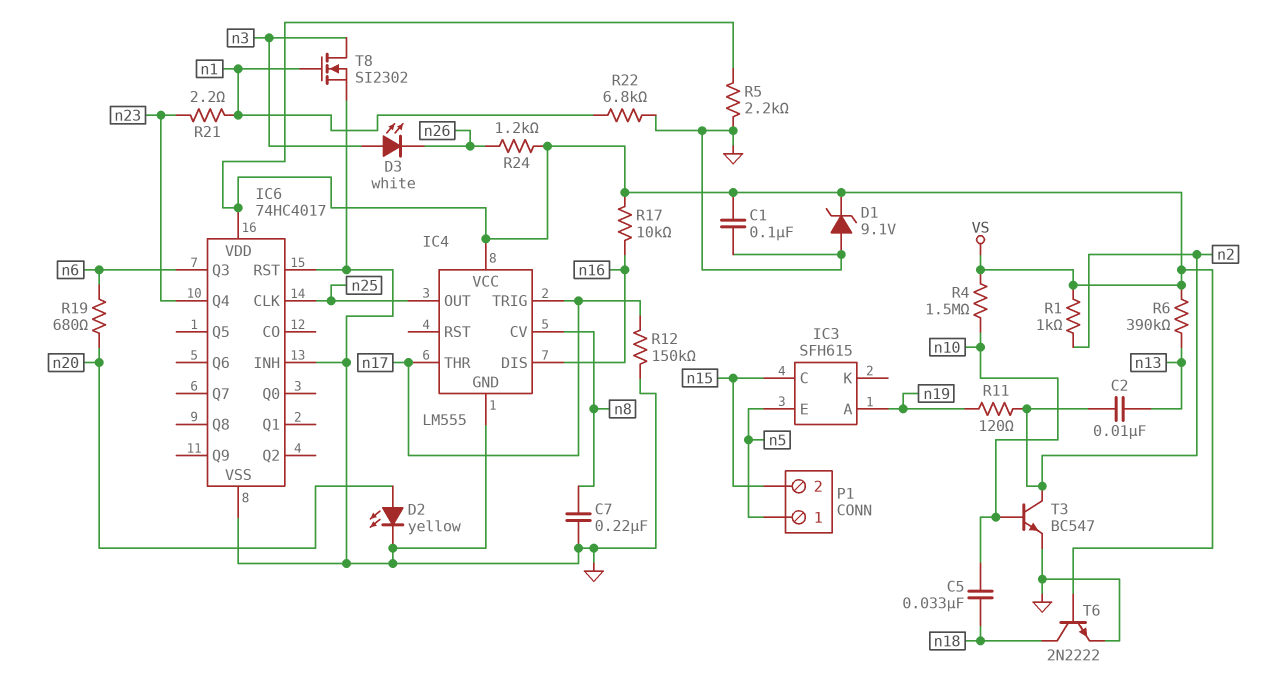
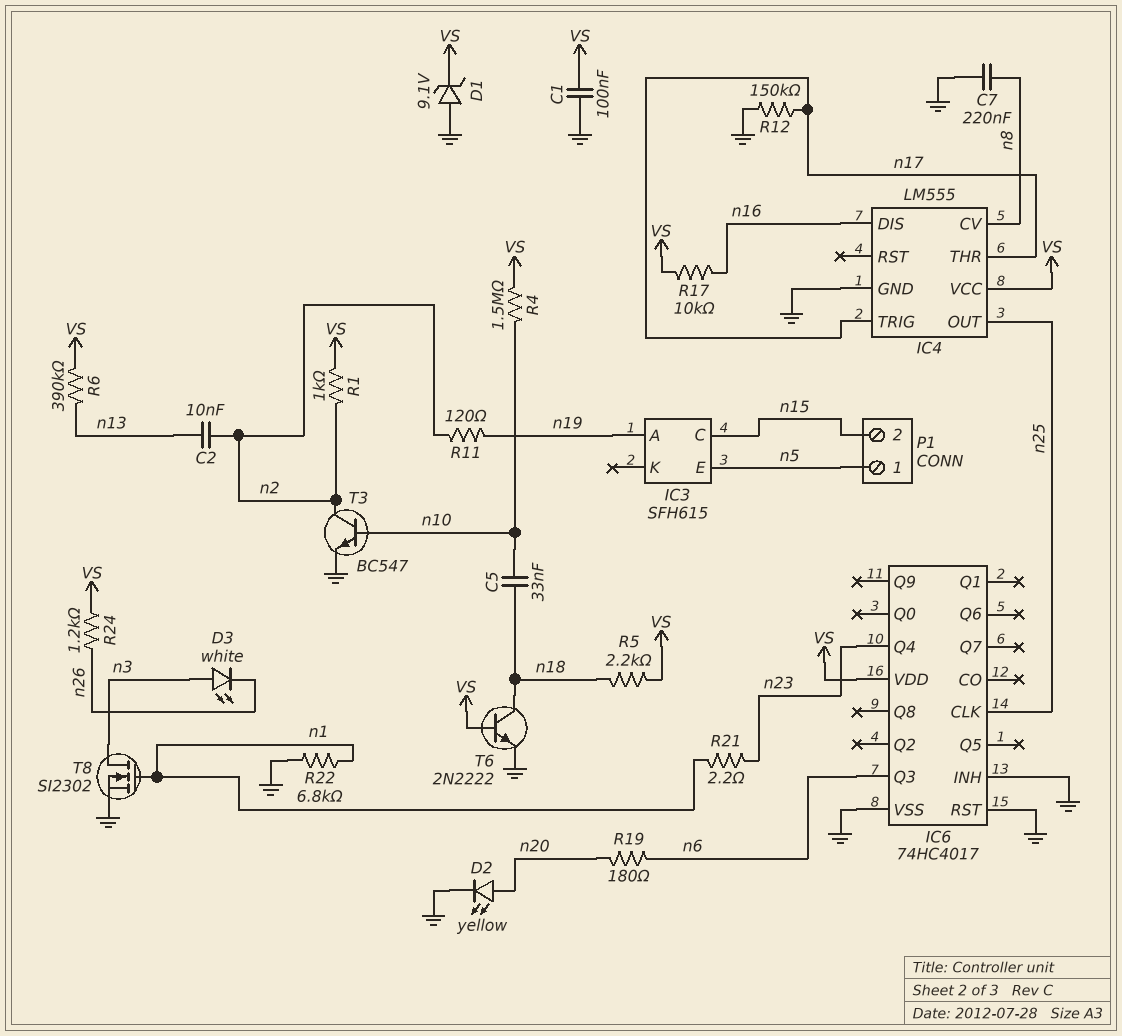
R5: 2.2k (GND, VS) -> 2.2k (VS, n18)
R19: 680 (n6, n20) -> 180 (n6, n20)

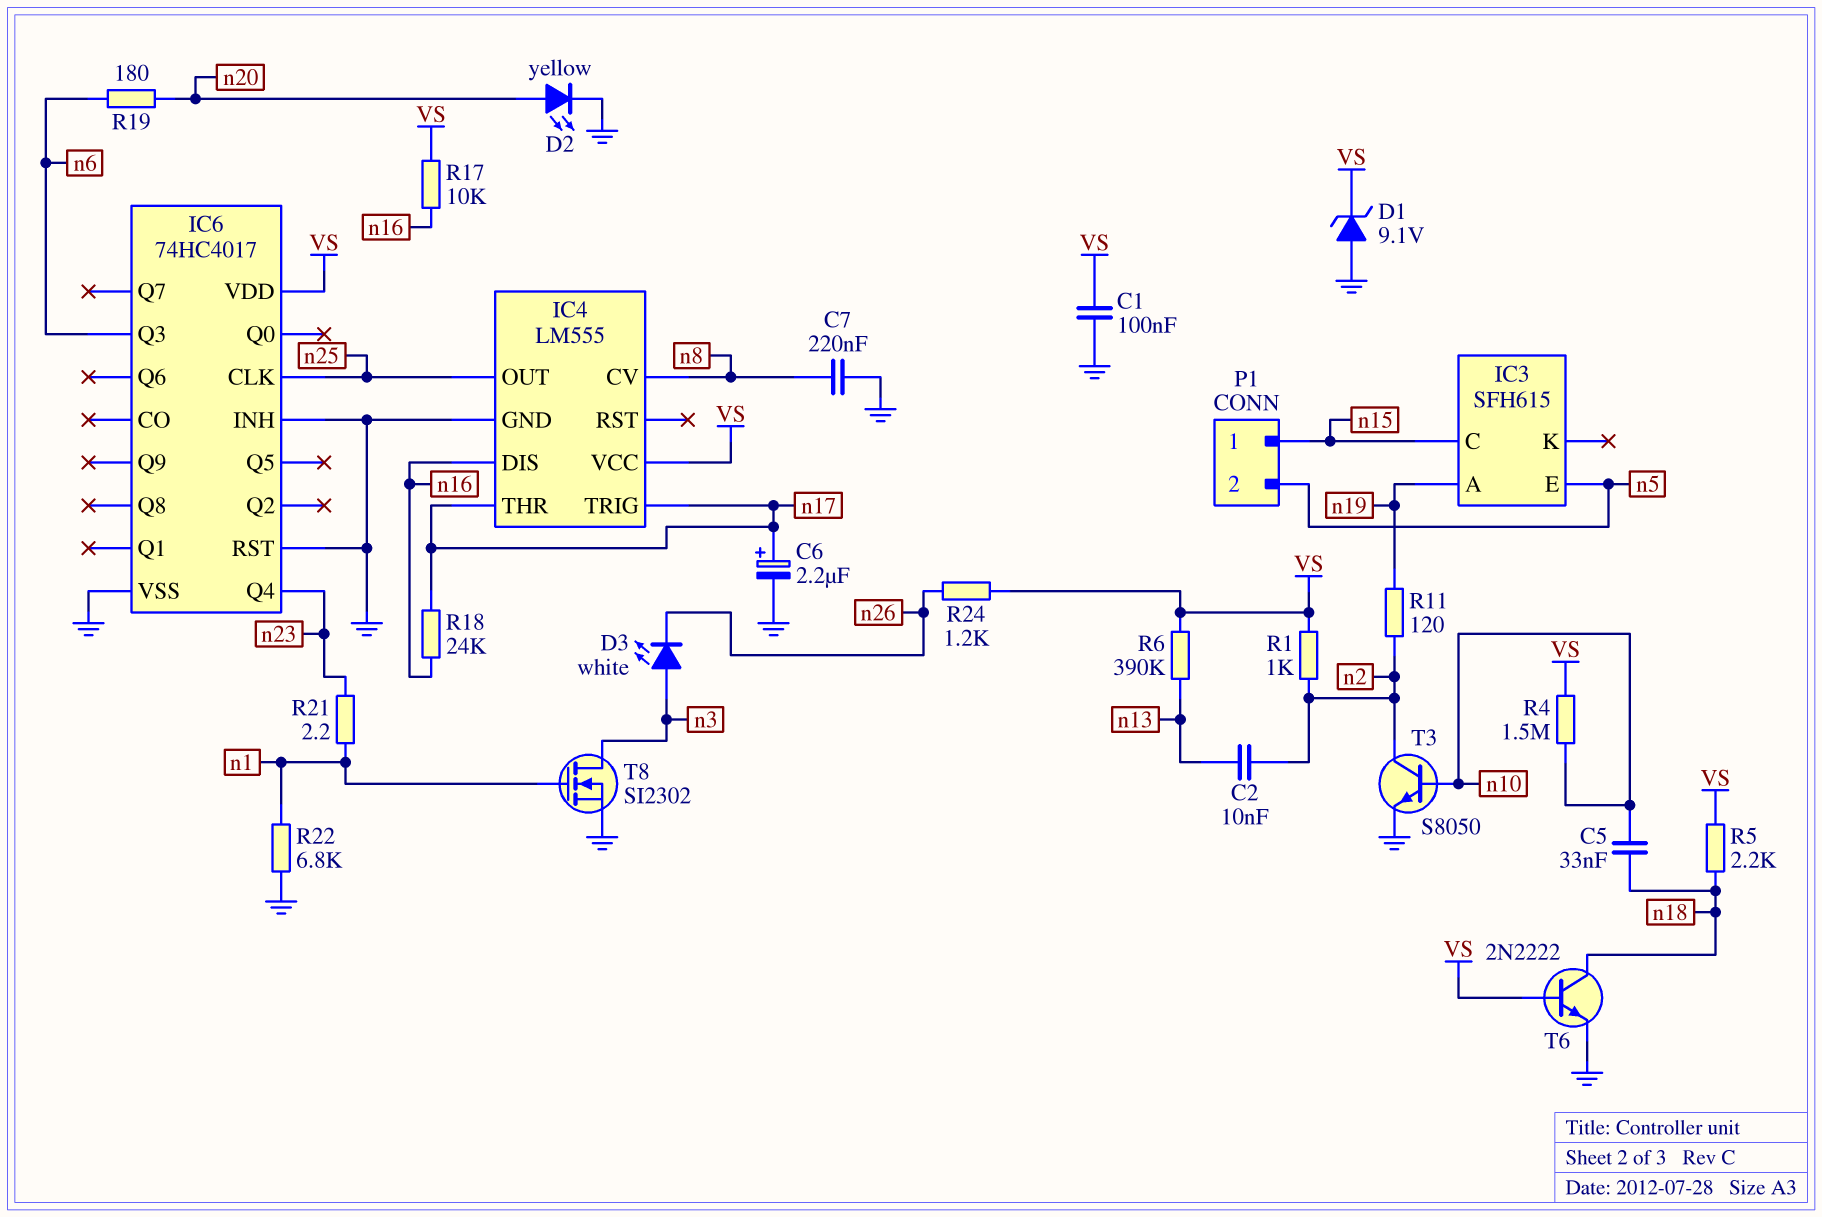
C6: none -> 2.2uF (plus n17, minus GND)
P1 pin 1: n5 -> n15
P1 pin 2: n15 -> n5
R12: 150k (GND, n17) -> none
R18: none -> 24k (n16, n17)
T3: NPN BC547 (B n10, C n2, E GND) -> NPN S8050 (B n10, C n2, E GND)

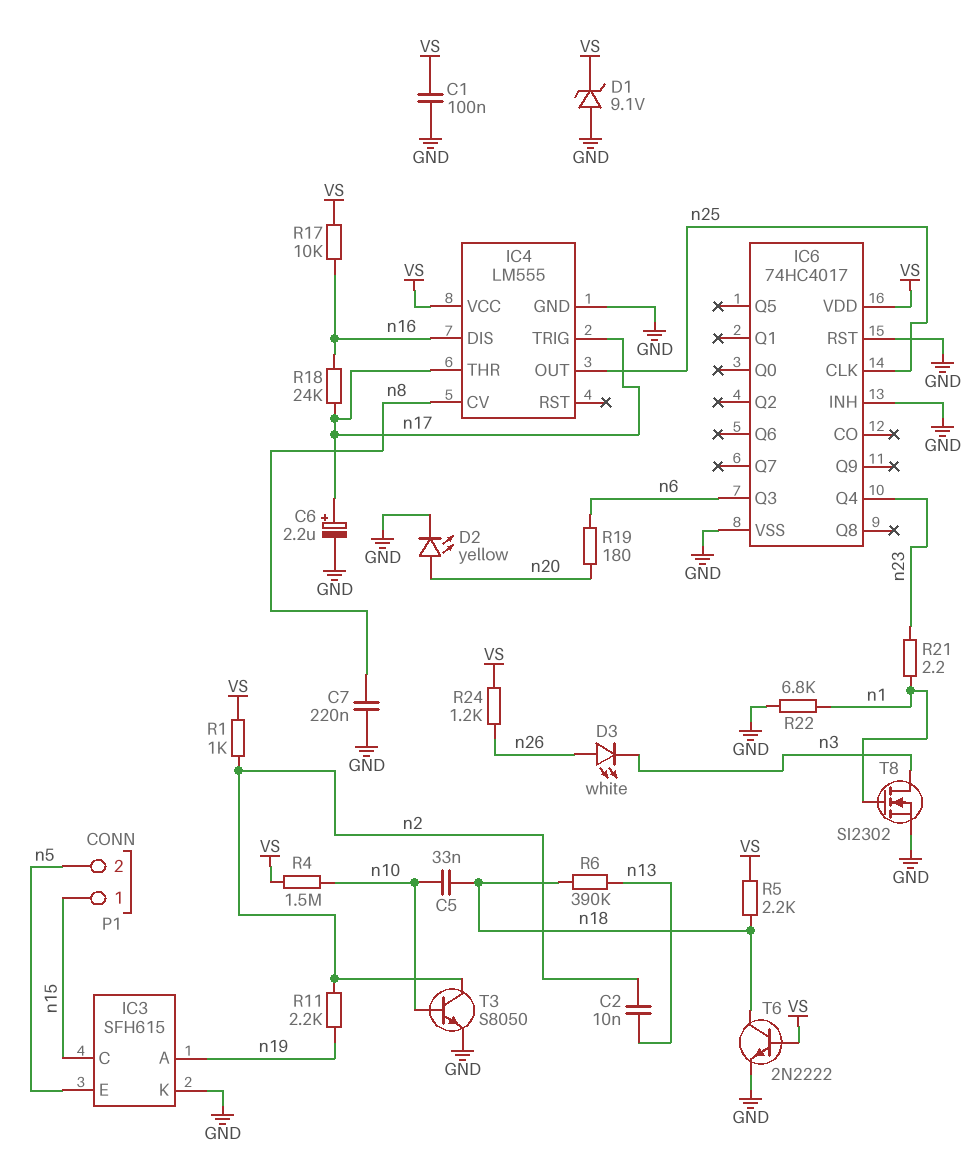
D3: LED white (A n3, K n26) -> LED white (A n26, K n3)
IC3 pin K: none -> GND
R6: 390k (VS, n13) -> 390k (n13, n18)
R11: 120 (n2, n19) -> 2.2k (n2, n19)

